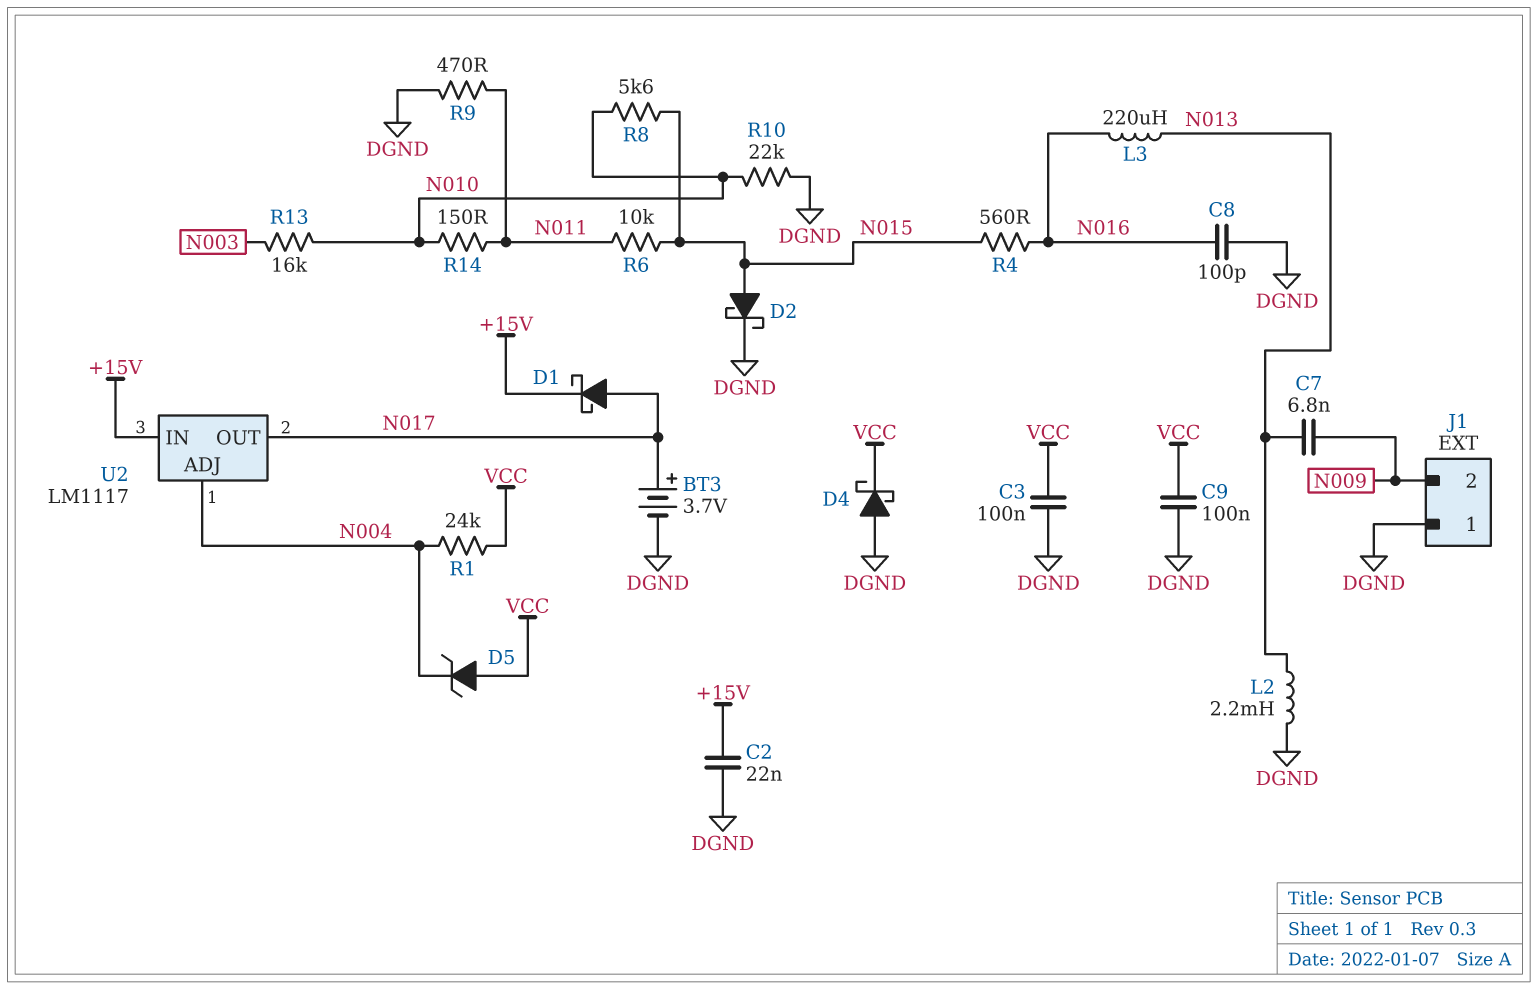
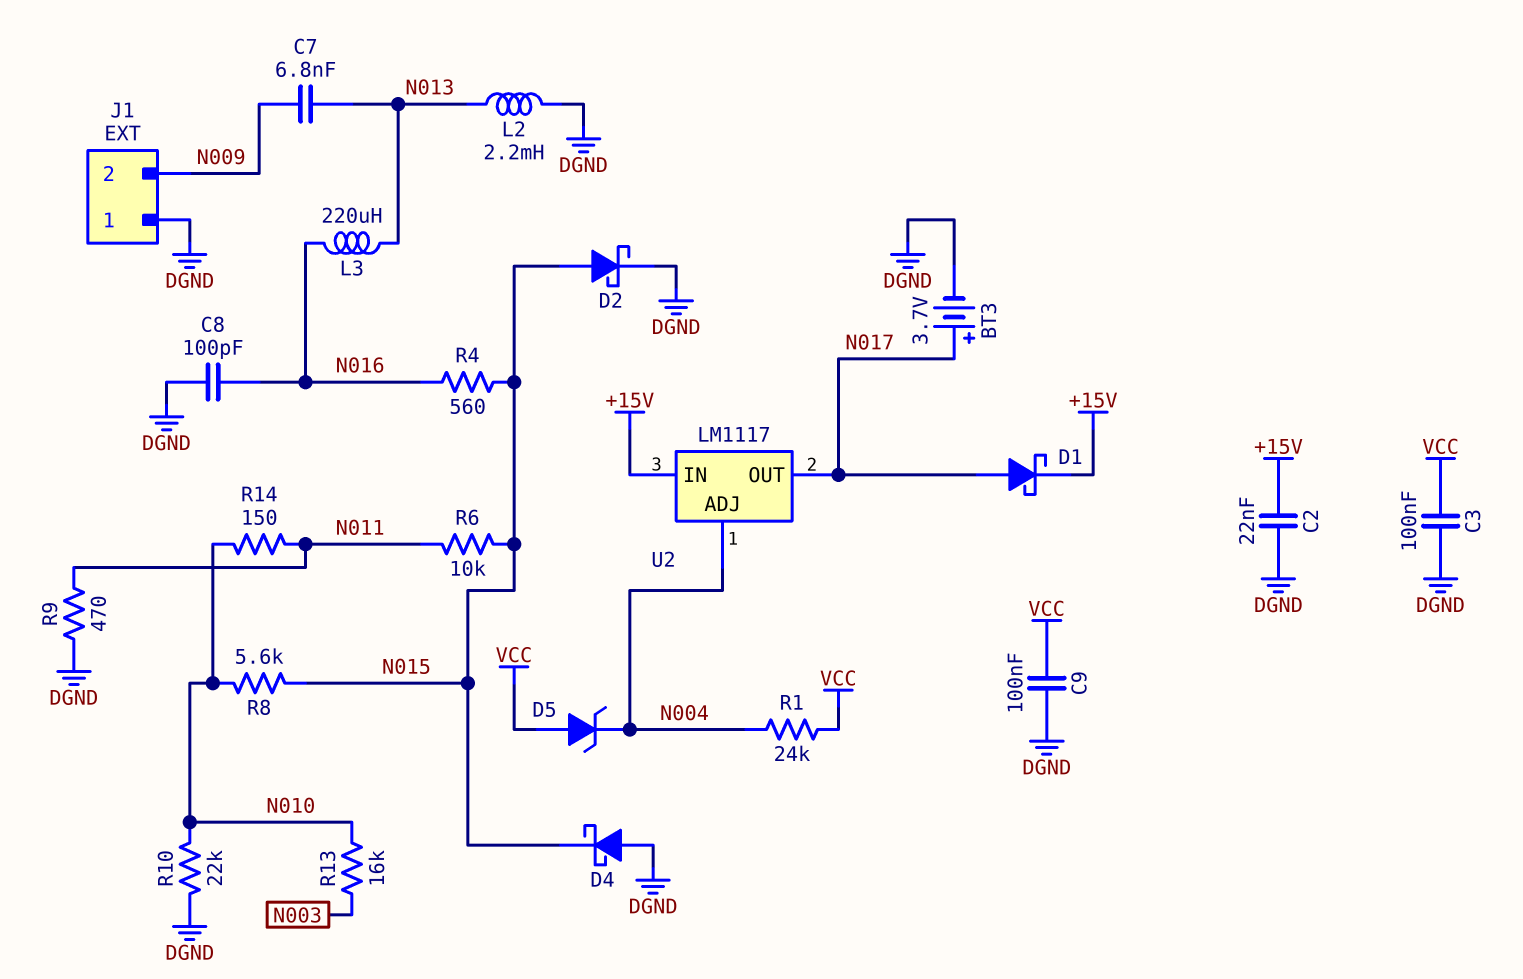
D4: schottky (A DGND, K VCC) -> schottky (A DGND, K N015)

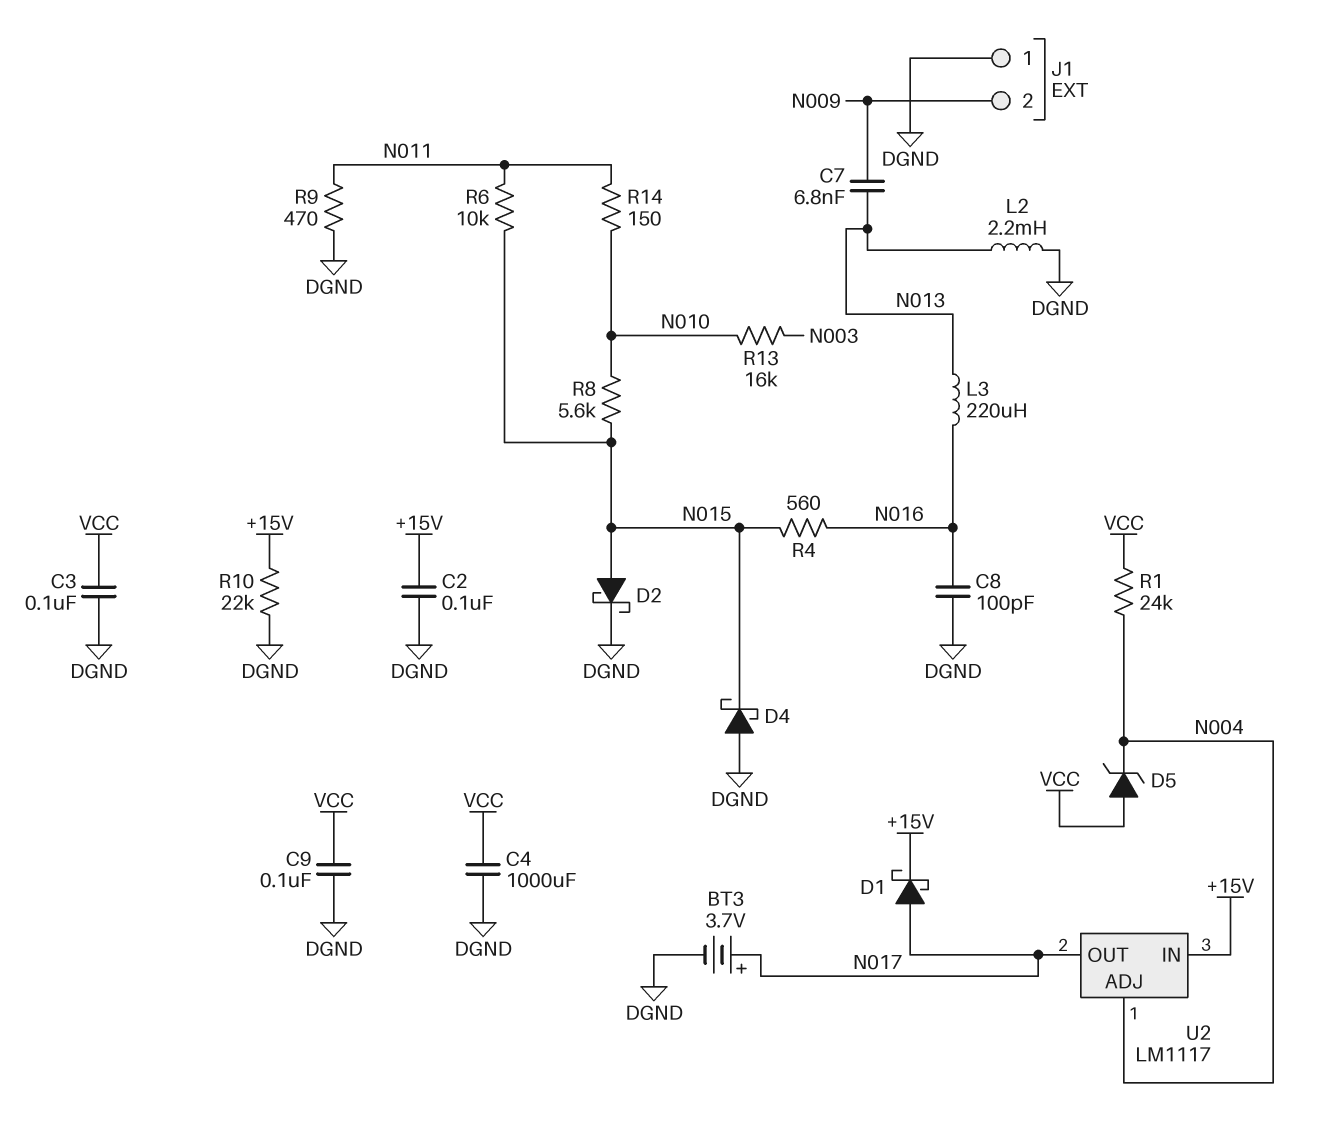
C2: 22nF (+15V, DGND) -> 100nF (+15V, DGND)
C4: none -> 1000uF (DGND, VCC)
R10: 22k (DGND, N010) -> 22k (+15V, DGND)

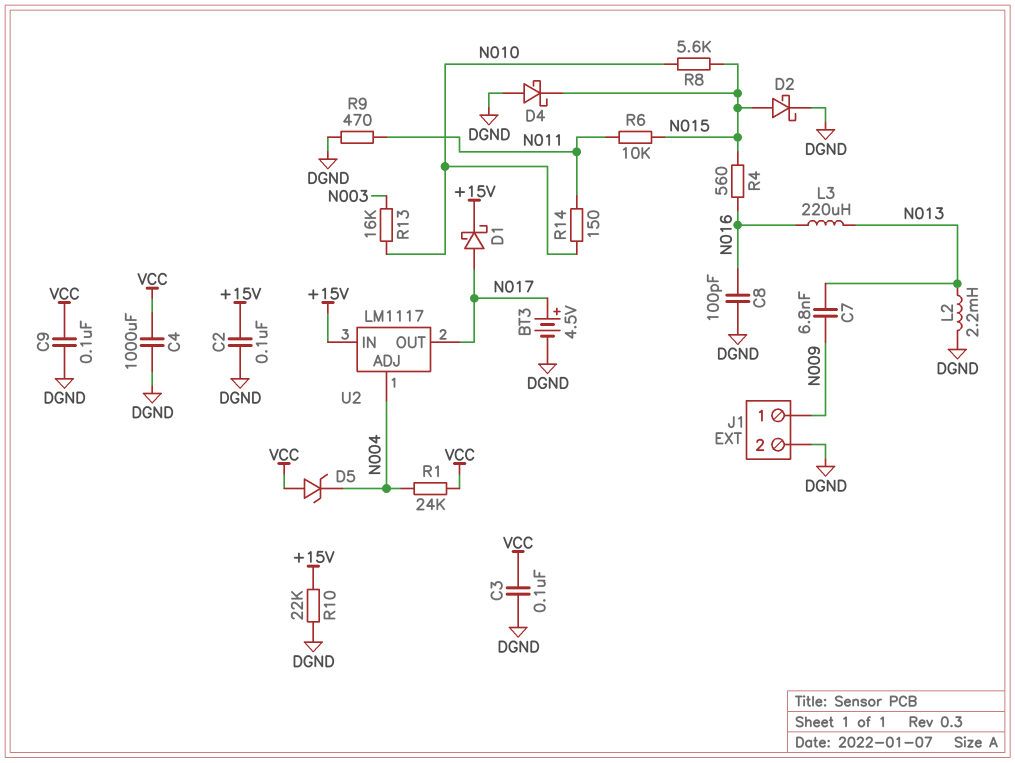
BT3: 3.7V (plus N017, minus DGND) -> 4.5V (plus N017, minus DGND)
J1 pin 1: DGND -> N009
J1 pin 2: N009 -> DGND

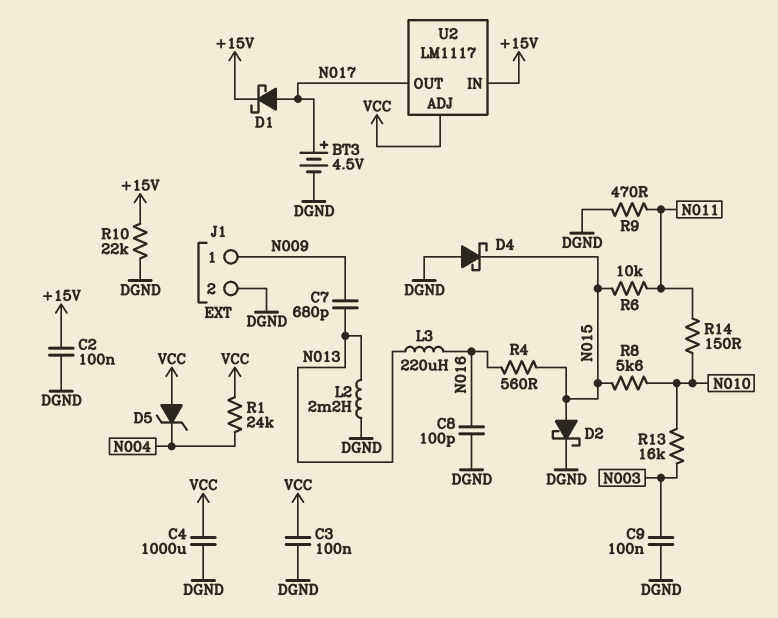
C7: 6.8nF (N009, N013) -> 680pF (N009, N013)
C9: 100nF (DGND, VCC) -> 100nF (DGND, N003)
U2 pin ADJ: N004 -> VCC

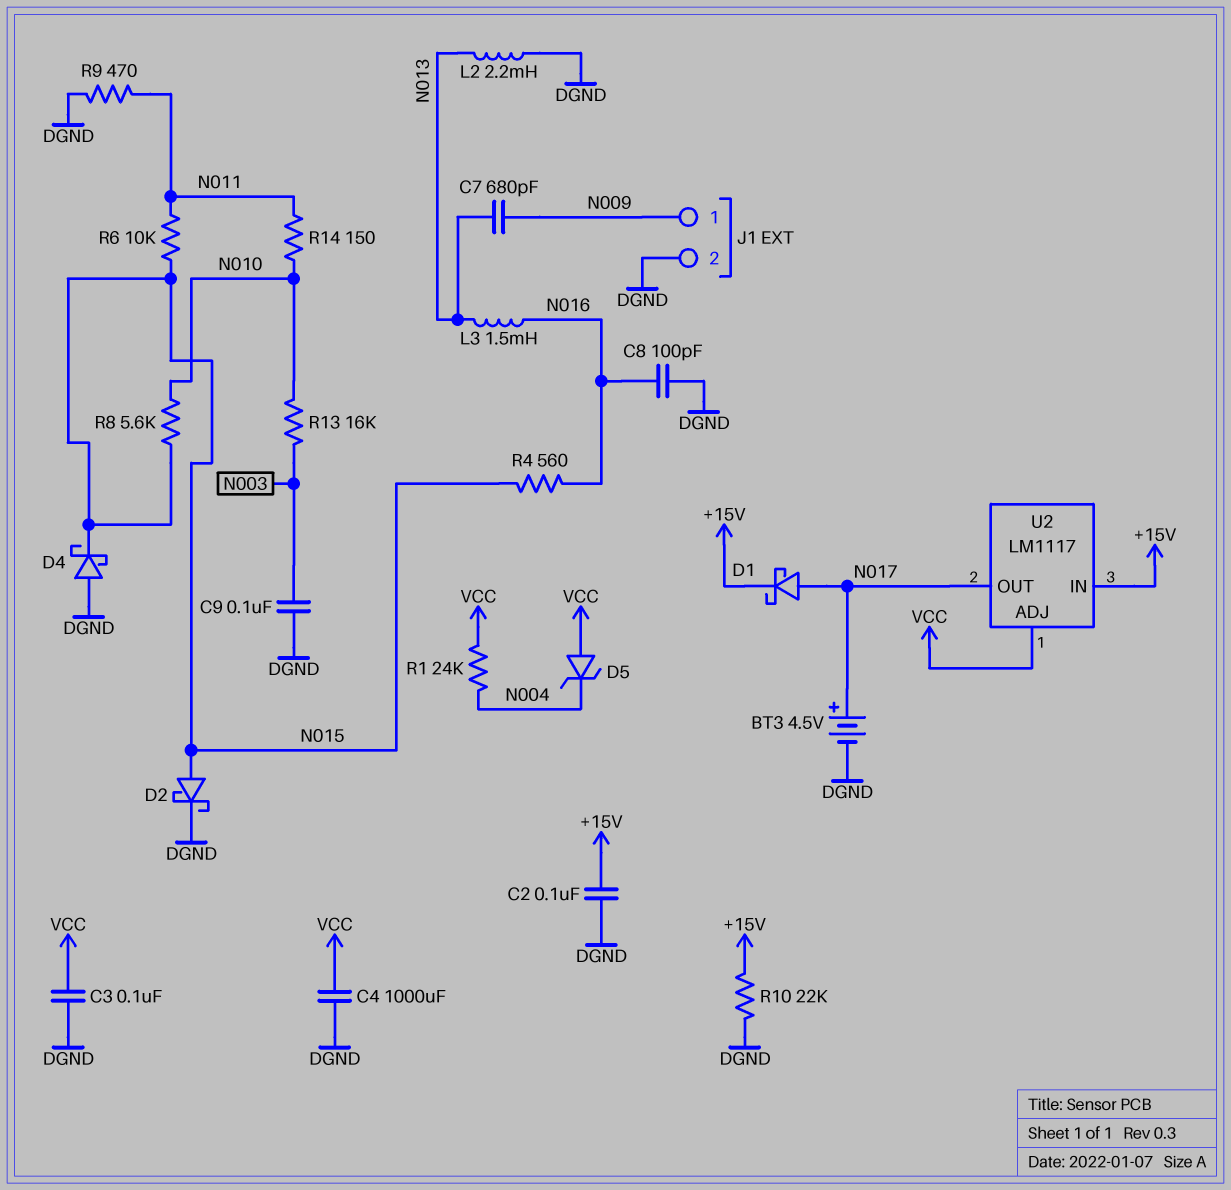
L3: 220uH (N013, N016) -> 1.5mH (N013, N016)

